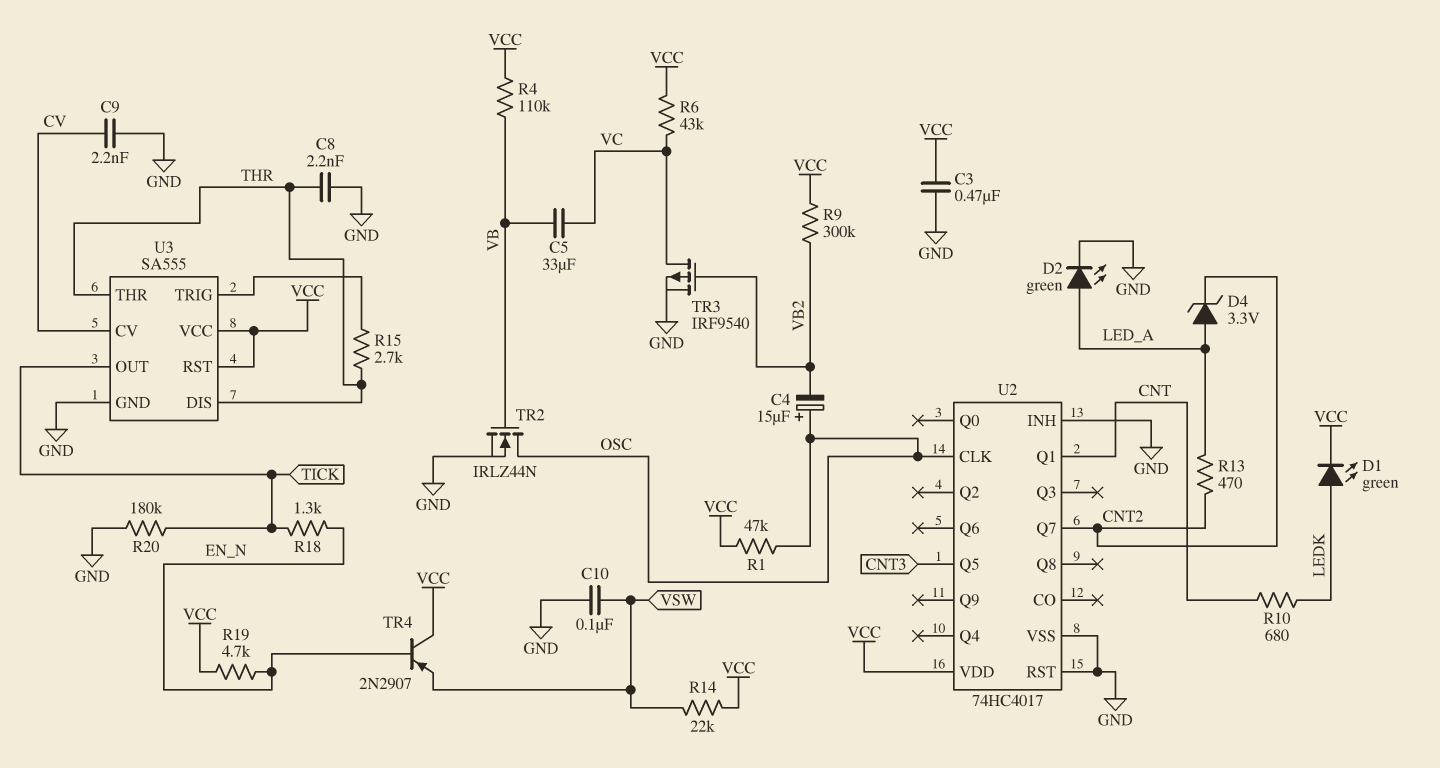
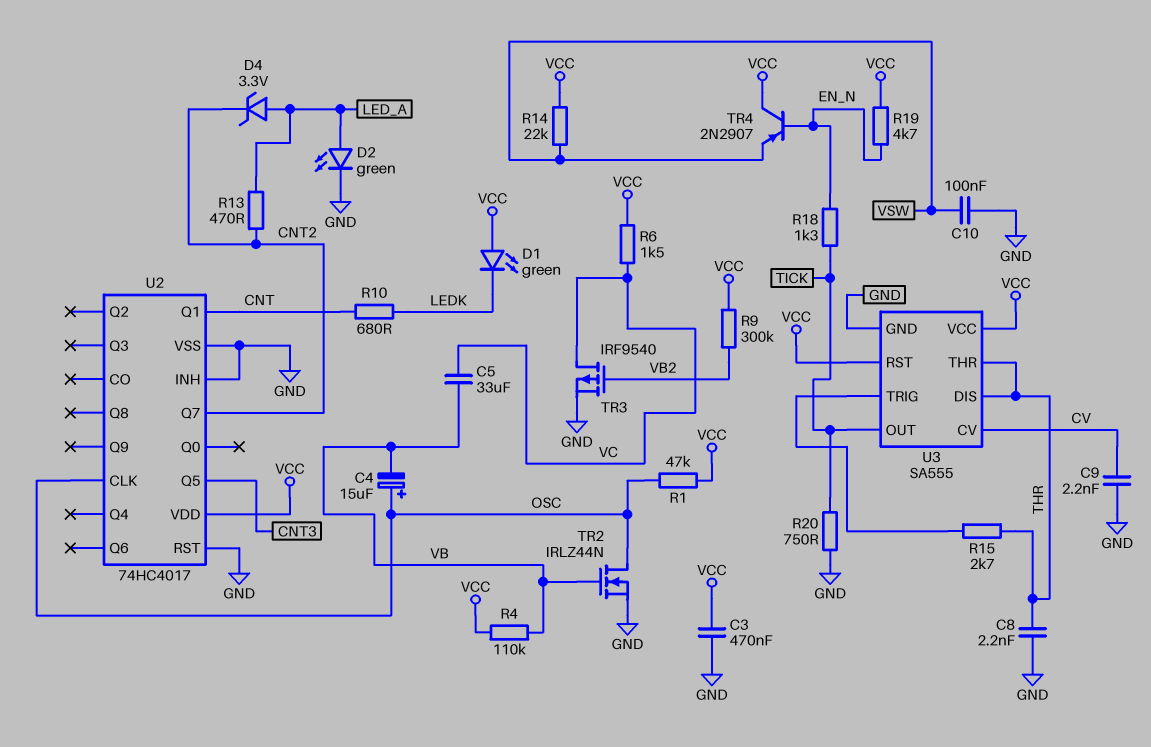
C4: 15uF (plus OSC, minus VB2) -> 15uF (plus OSC, minus VB)
D1: LED green (A LEDK, K VCC) -> LED green (A VCC, K LEDK)
R6: 43k (VC, VCC) -> 1.5k (VC, VCC)
R20: 180k (GND, TICK) -> 750 (GND, TICK)

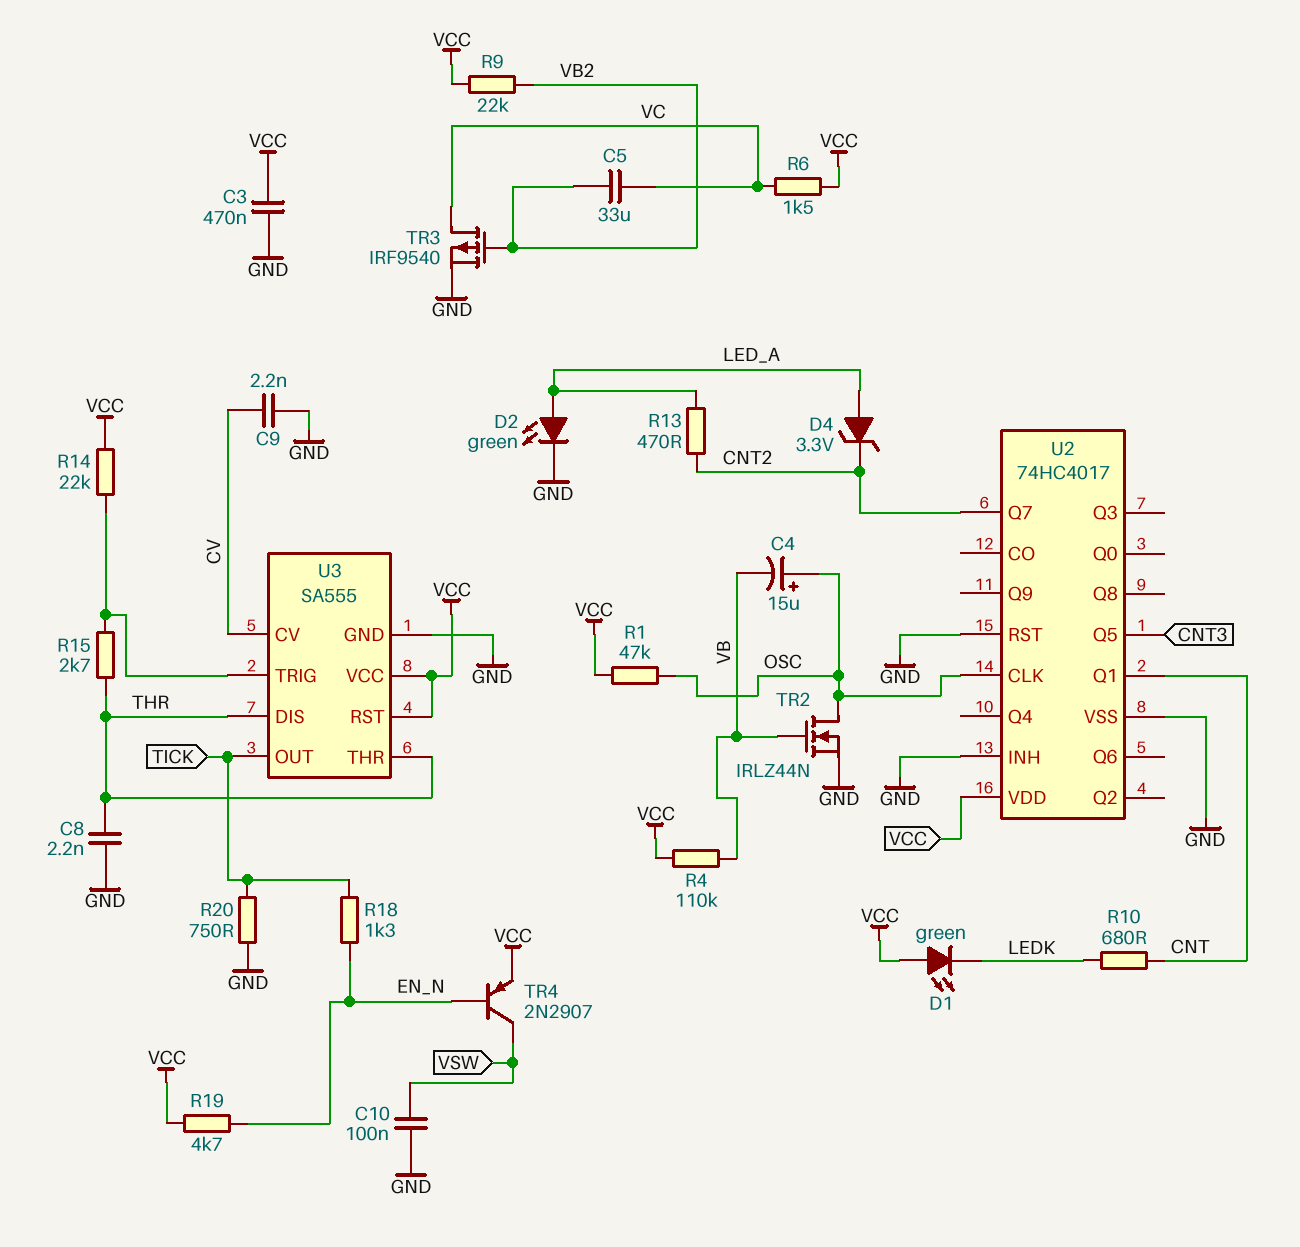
C5: 33uF (VB, VC) -> 33uF (VB2, VC)
R9: 300k (VB2, VCC) -> 22k (VB2, VCC)
R14: 22k (VCC, VSW) -> 22k (U3/TRIG, VCC)
TR4: PNP 2N2907 (B EN_N, C VCC, E VSW) -> PNP 2N2907 (B EN_N, C VSW, E VCC)

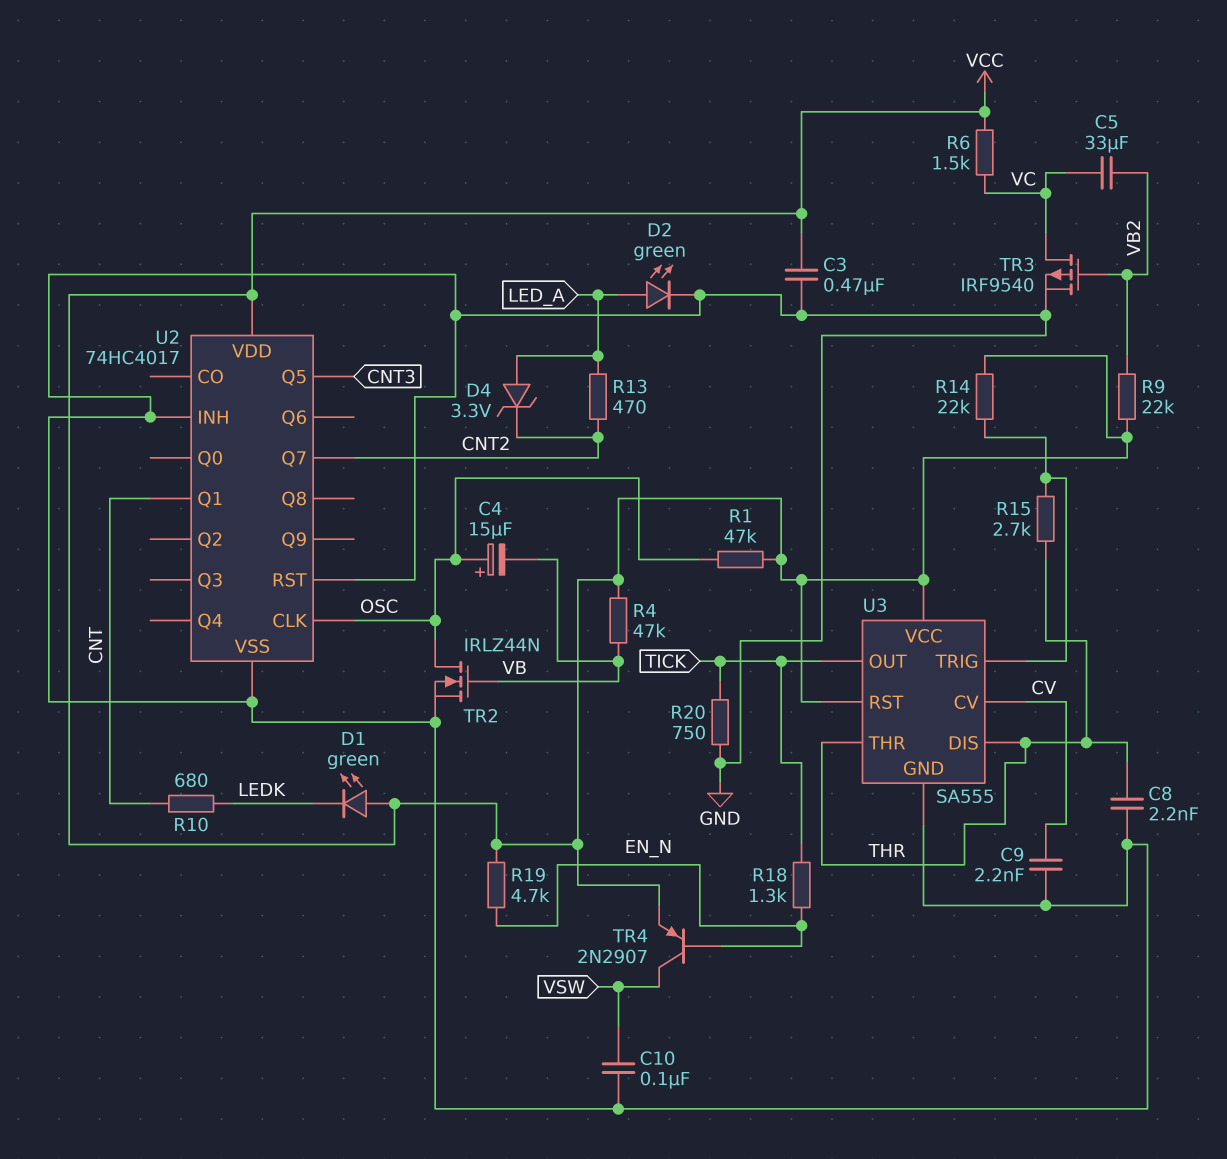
R4: 110k (VB, VCC) -> 47k (VB, VCC)

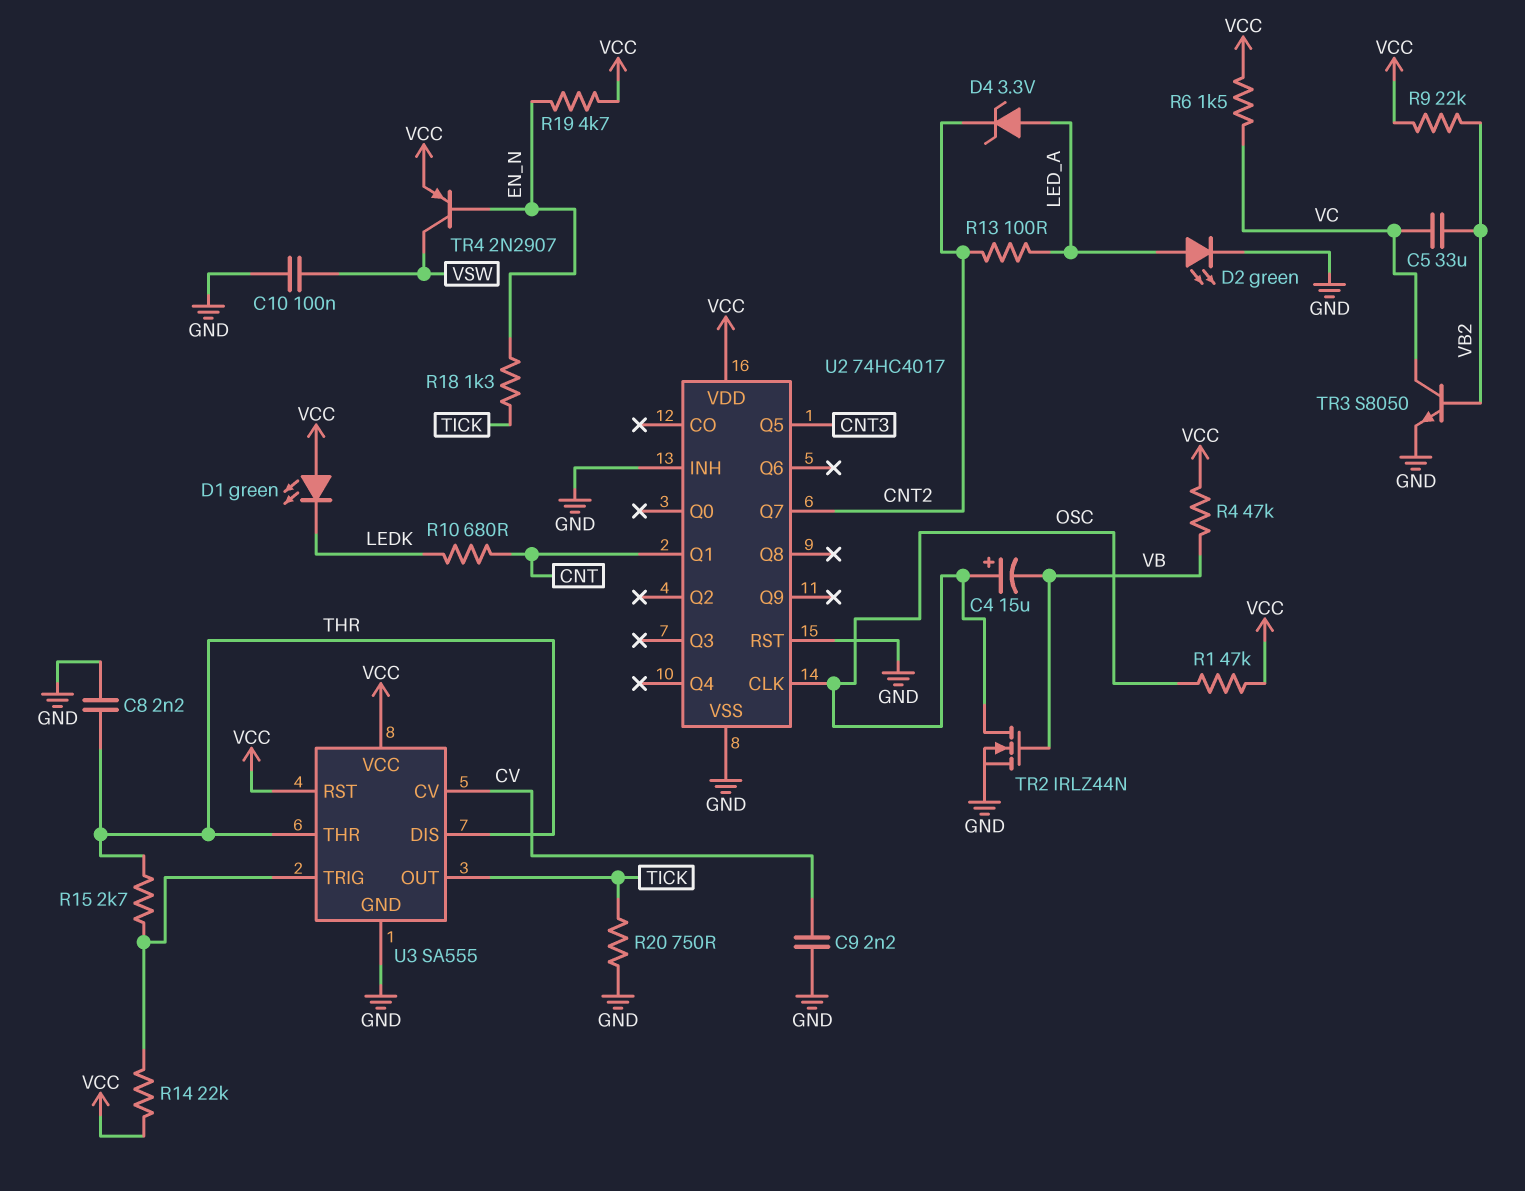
C3: 470nF (GND, VCC) -> none
R13: 470 (CNT2, LED_A) -> 100 (CNT2, LED_A)
TR3: PMOS IRF9540 (G VB2, D VC, S GND) -> NPN S8050 (B VB2, C VC, E GND)

